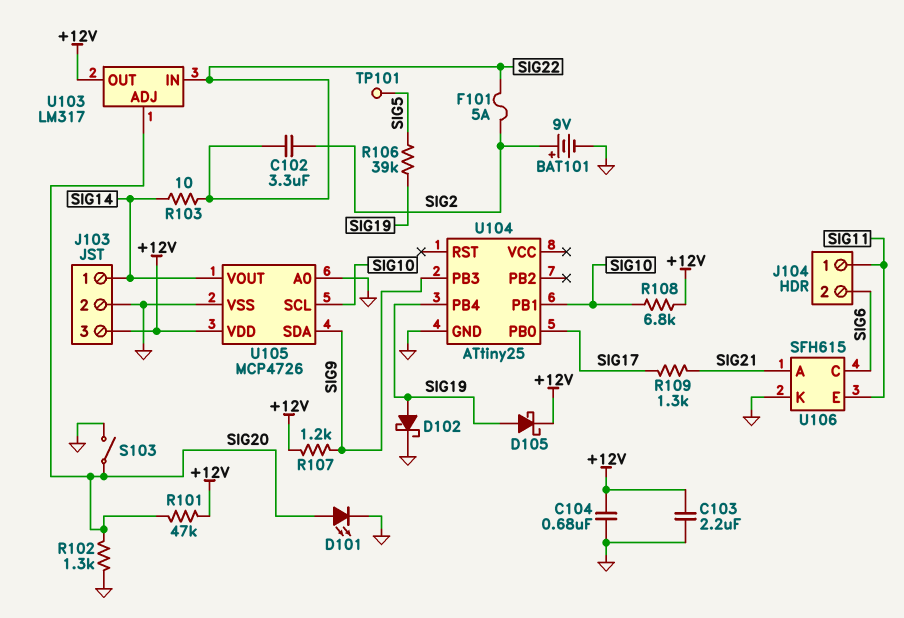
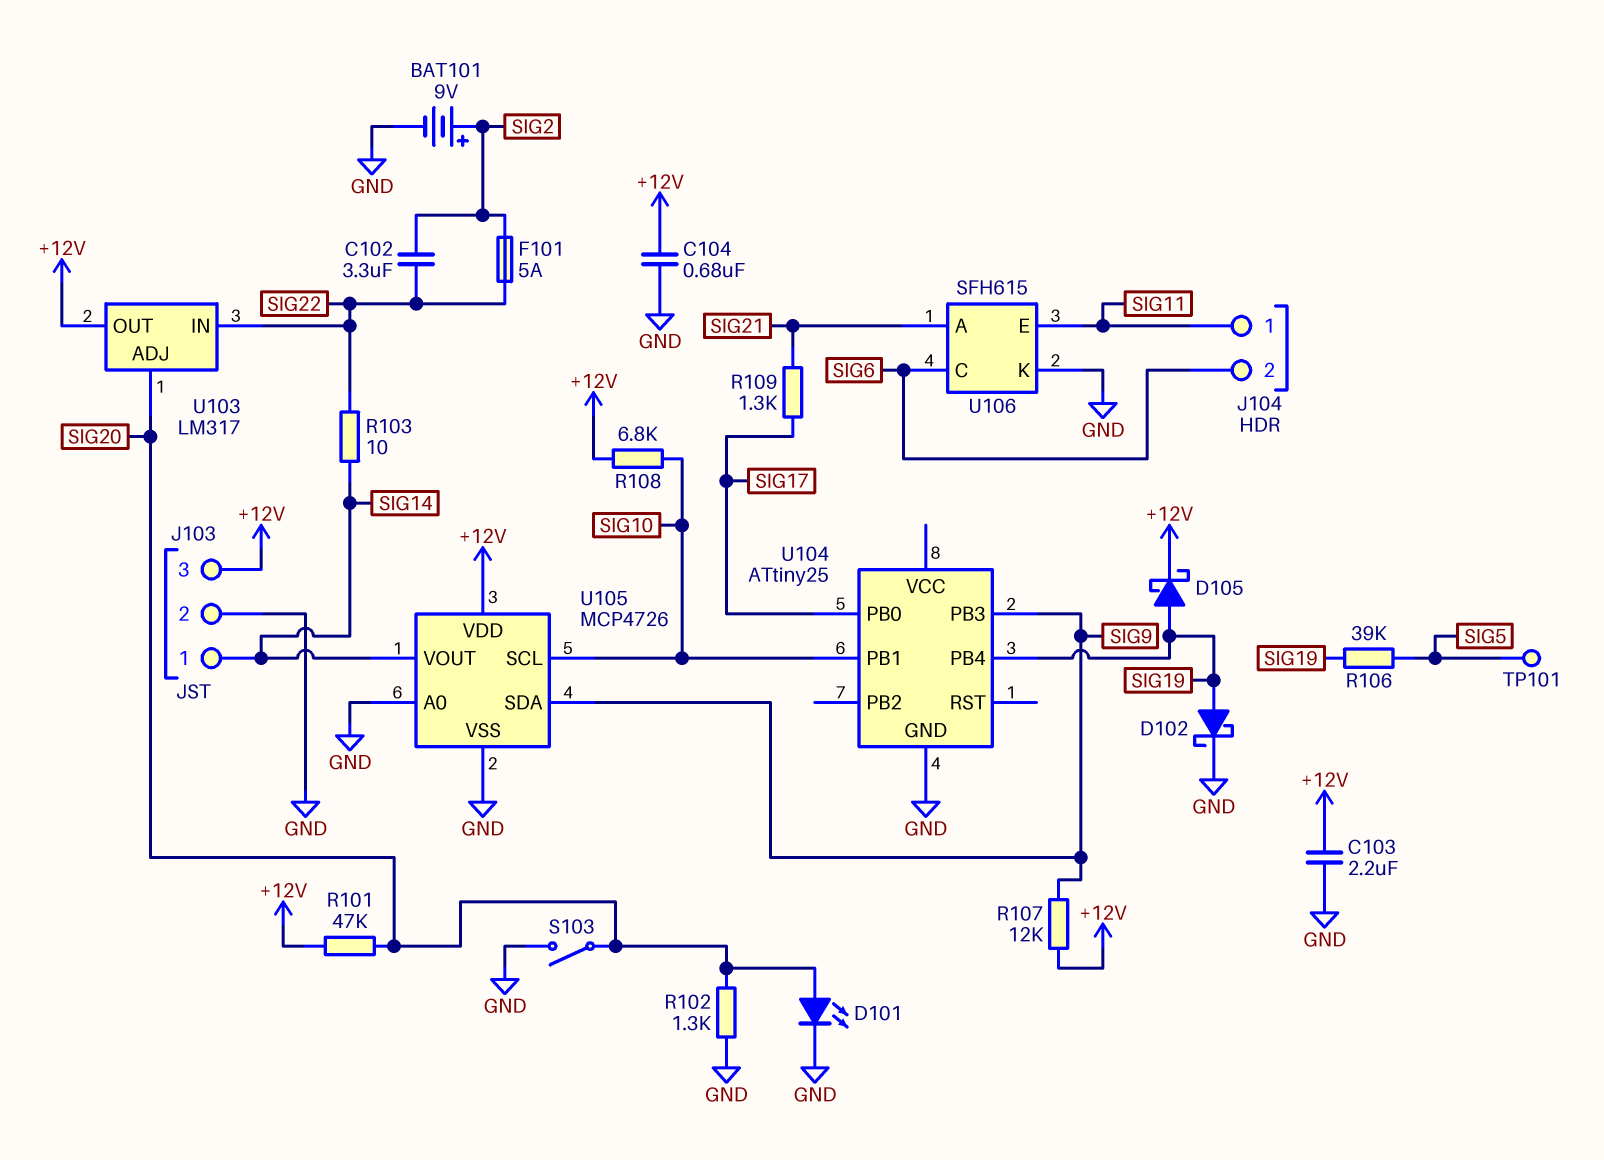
R107: 1.2k (+12V, SIG9) -> 12k (+12V, SIG9)

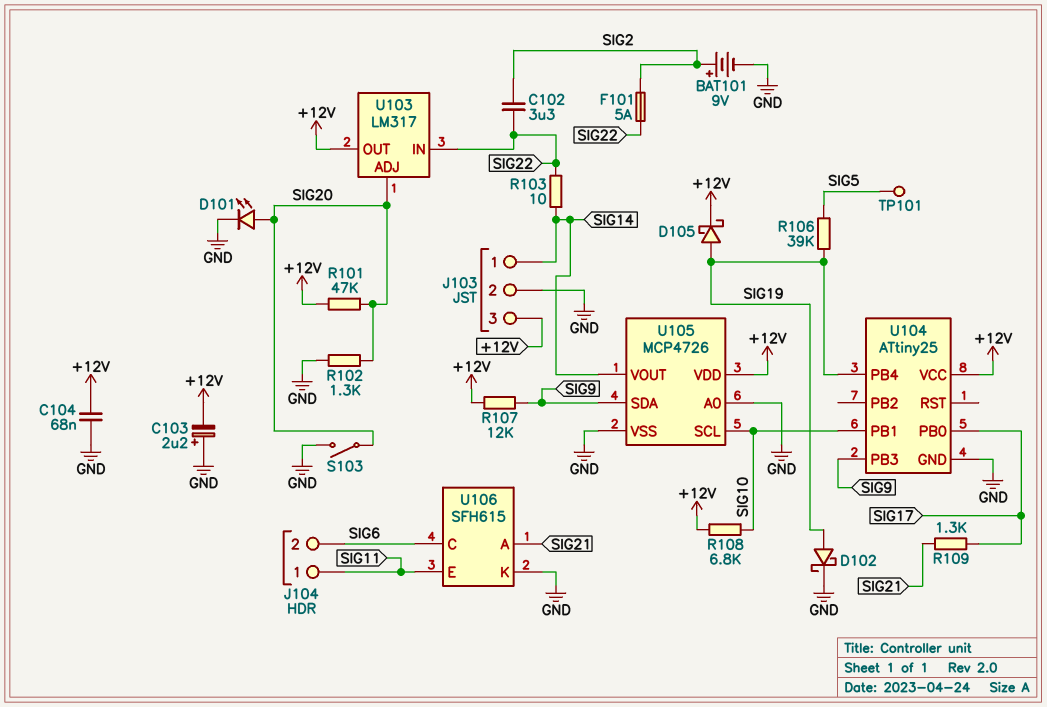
C103: 2.2uF (+12V, GND) -> 2.2uF (plus GND, minus +12V)
C104: 680nF (+12V, GND) -> 68nF (+12V, GND)
U104 pin VCC: none -> +12V

